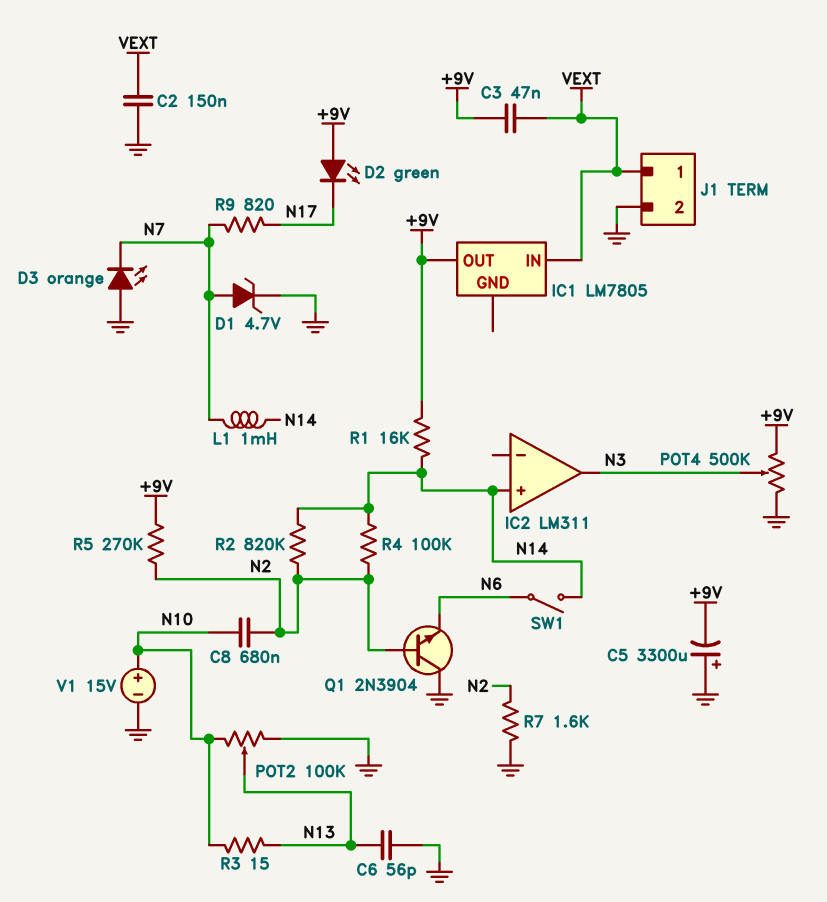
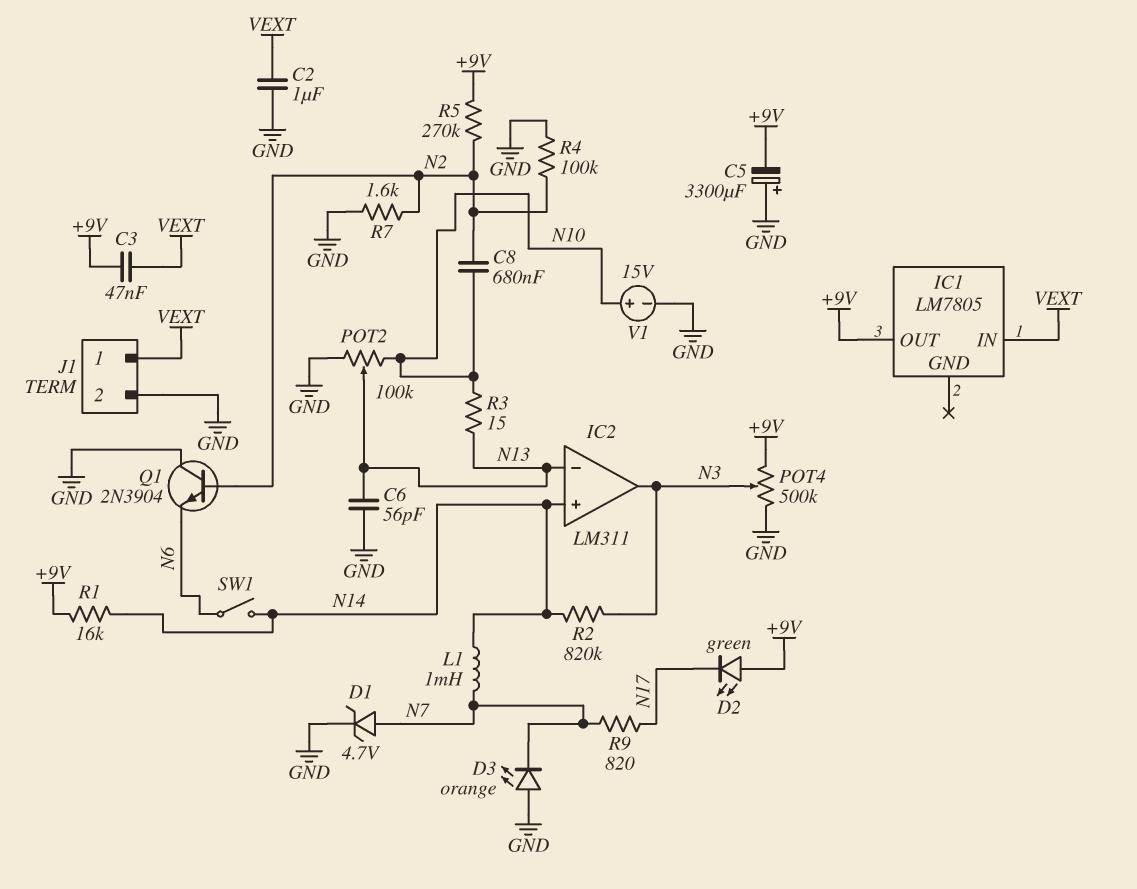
C2: 150nF (GND, VEXT) -> 1uF (GND, VEXT)
IC2 pin in-: none -> N13
R2: 820k (N2, N14) -> 820k (N3, N14)
R4: 100k (N2, N14) -> 100k (GND, N2)

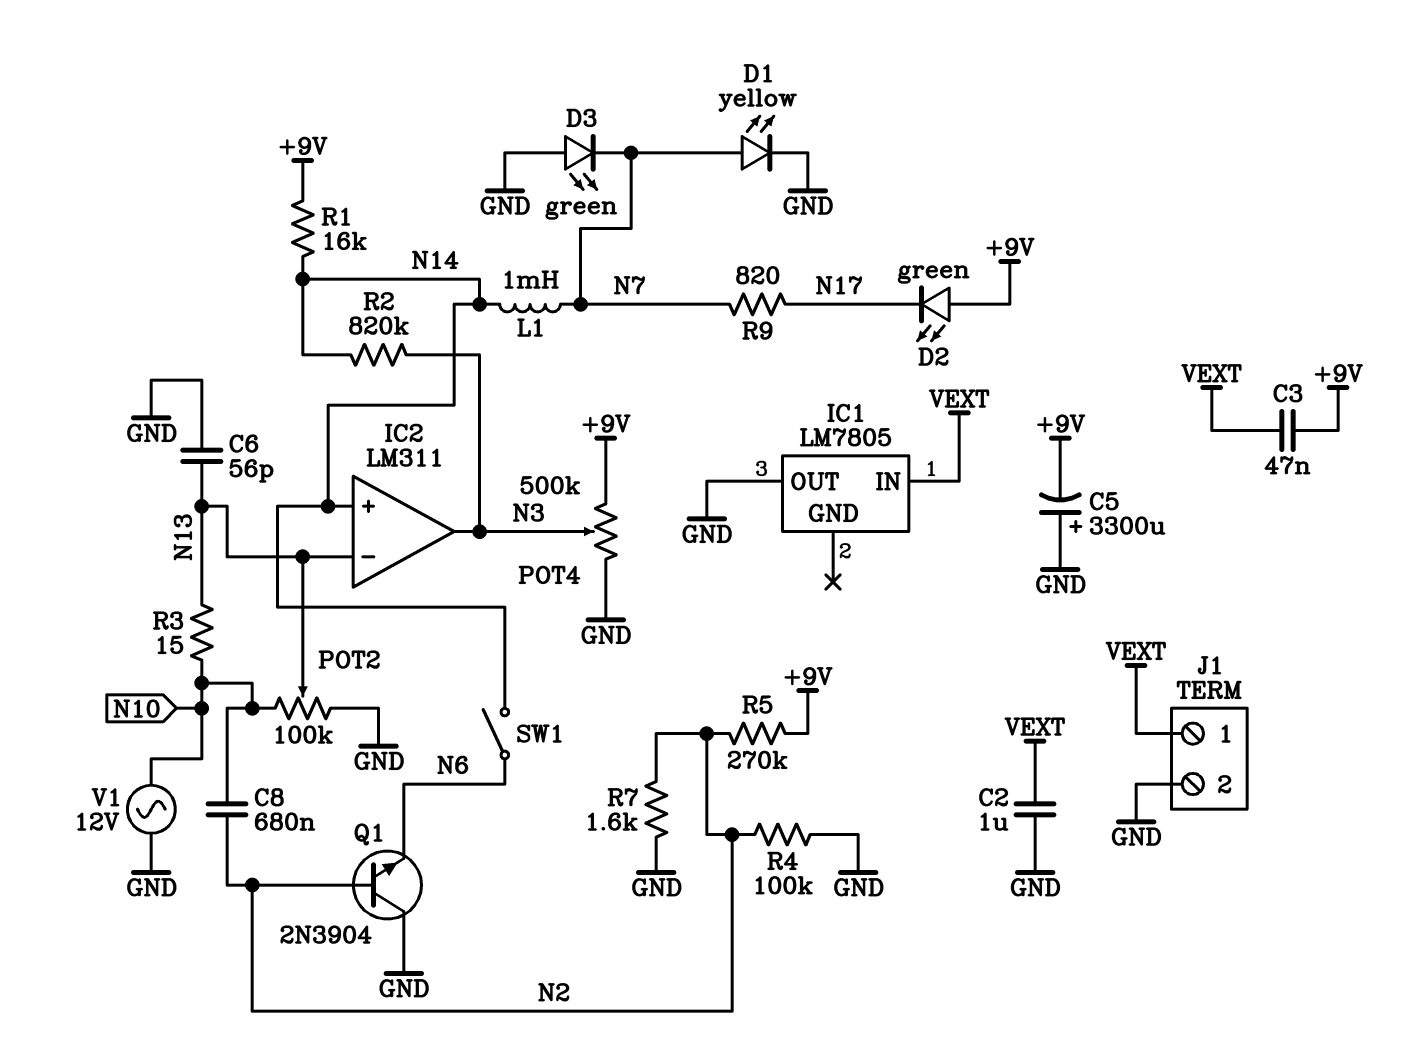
D1: zener 4.7V (A N7, K GND) -> LED yellow (A N7, K GND)
D3: LED orange (A GND, K N7) -> LED green (A GND, K N7)
IC1 pin OUT: +9V -> GND
V1: 15V (plus N10, minus GND) -> AC 12V (GND, N10)

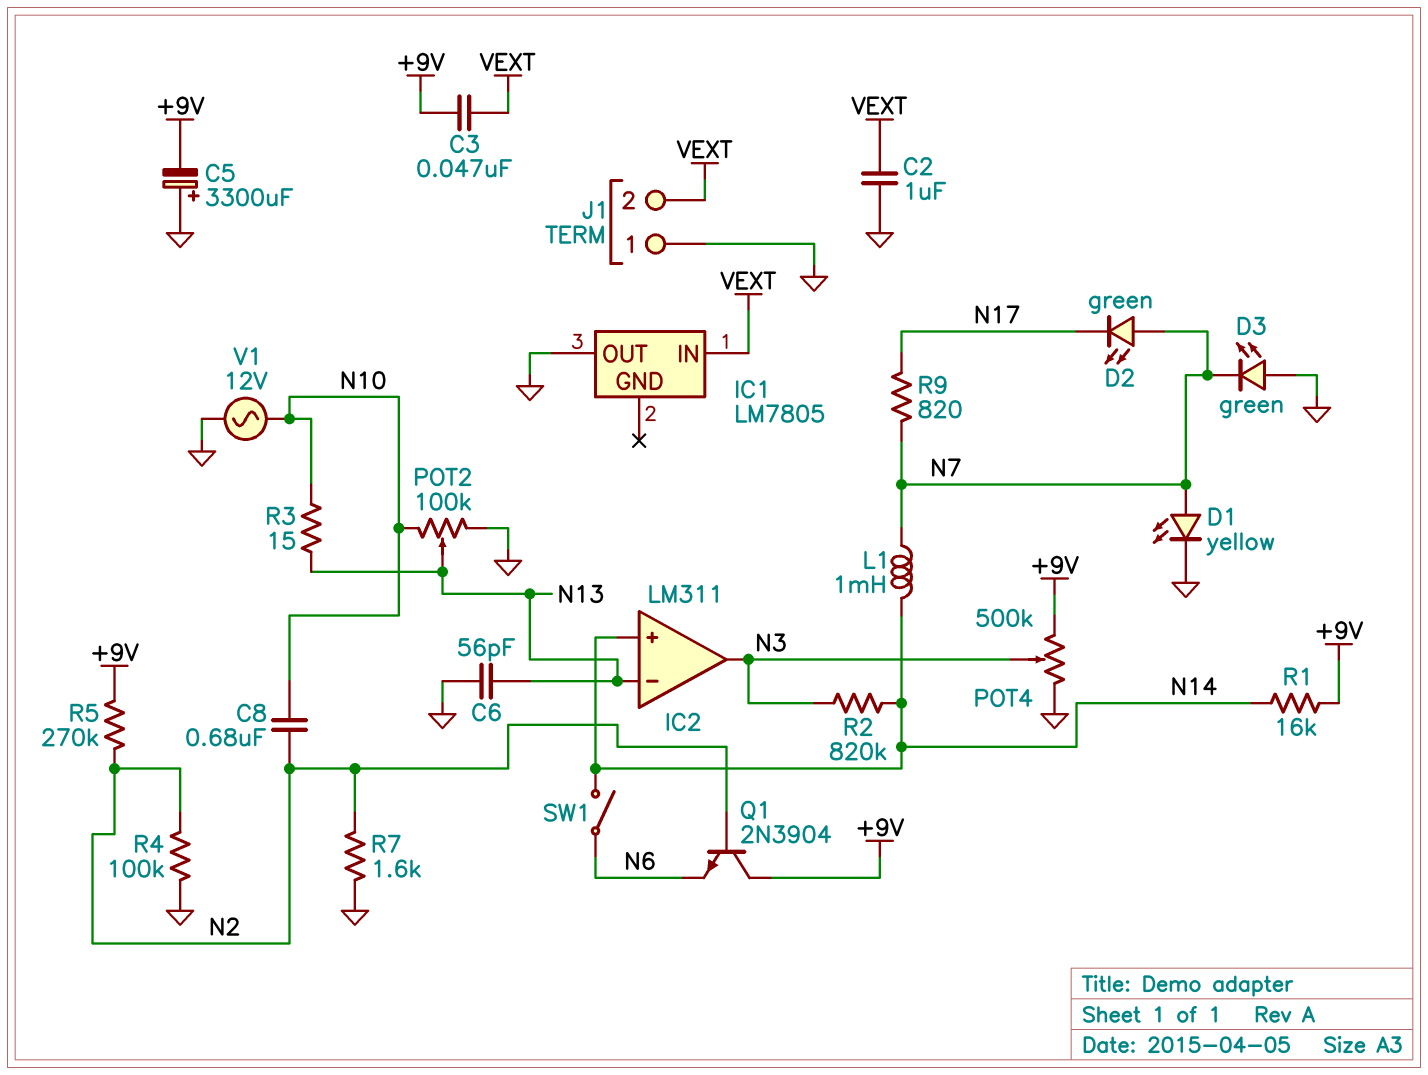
D2: LED green (A +9V, K N17) -> LED green (A N7, K N17)
J1 pin 1: VEXT -> GND
J1 pin 2: GND -> VEXT
Q1: NPN 2N3904 (B N2, C GND, E N6) -> NPN 2N3904 (B N2, C +9V, E N6)

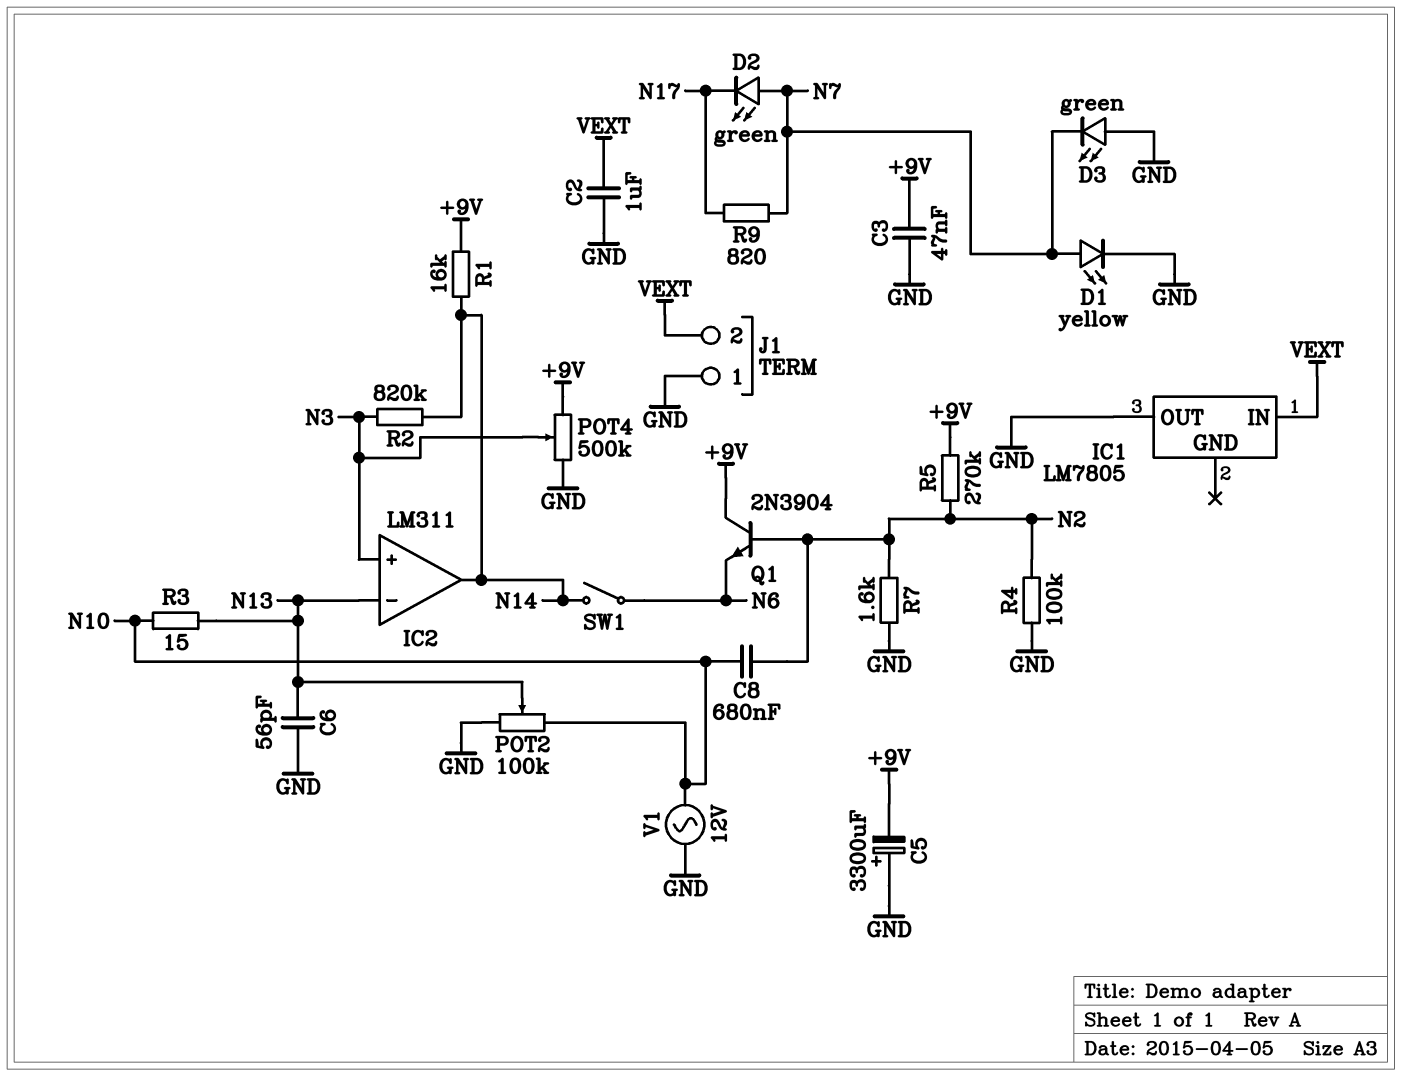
C3: 47nF (+9V, VEXT) -> 47nF (+9V, GND)
IC2 pin in+: N14 -> N3
IC2 pin out: N3 -> N14
L1: 1mH (N7, N14) -> none

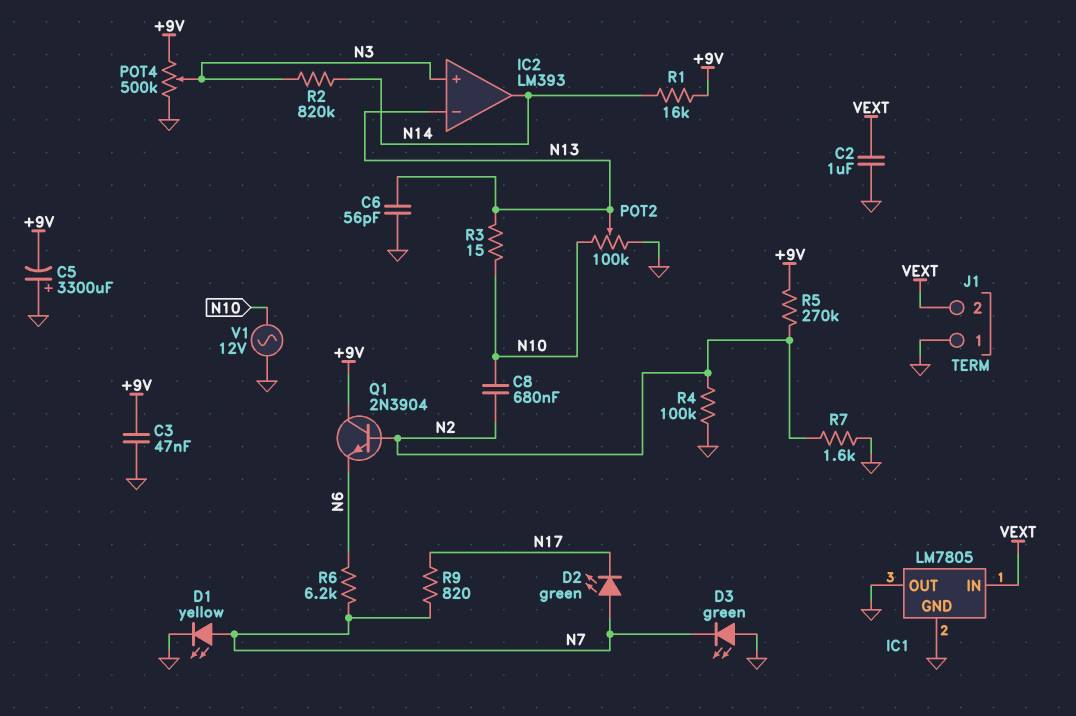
IC1 pin GND: none -> GND
IC2: LM311 -> LM393
R6: none -> 6.2k (N6, N7)
SW1: switch (N6, N14) -> none

